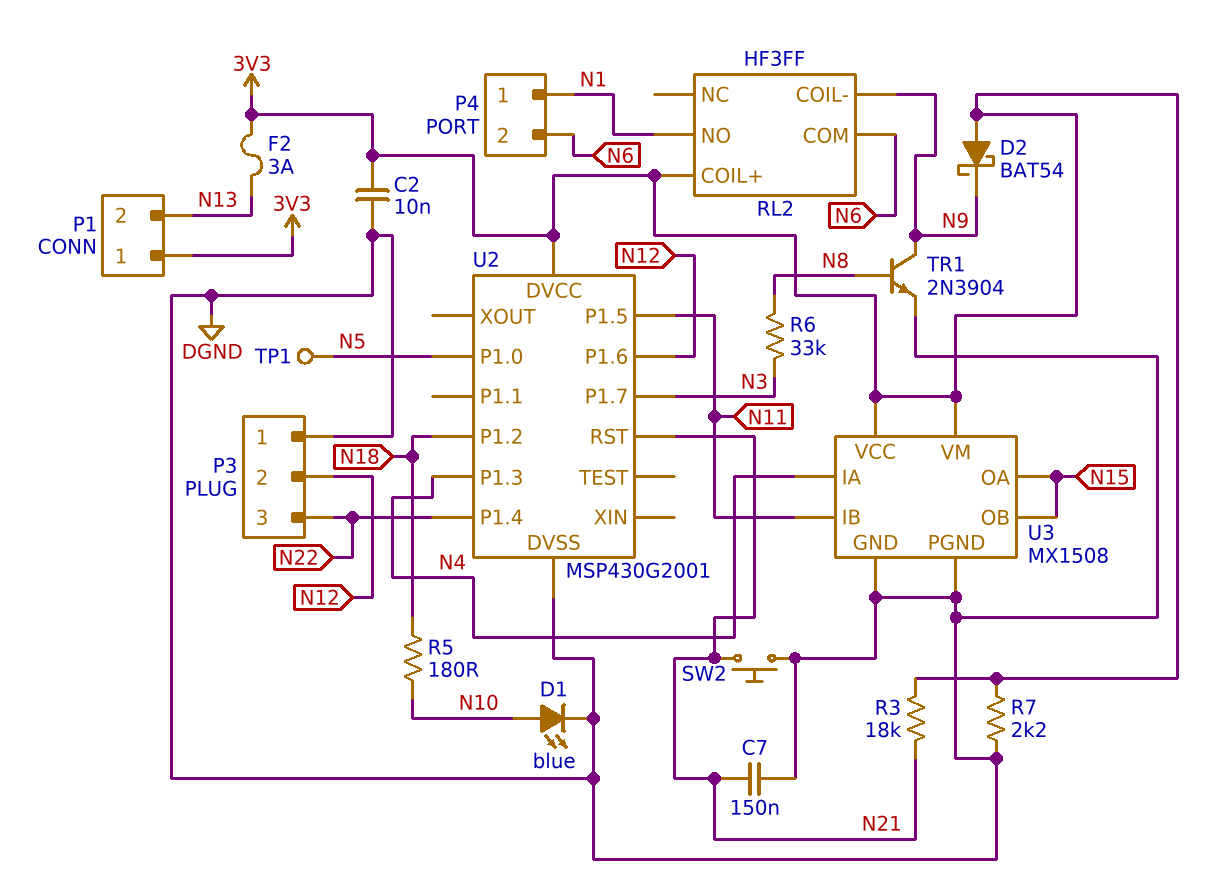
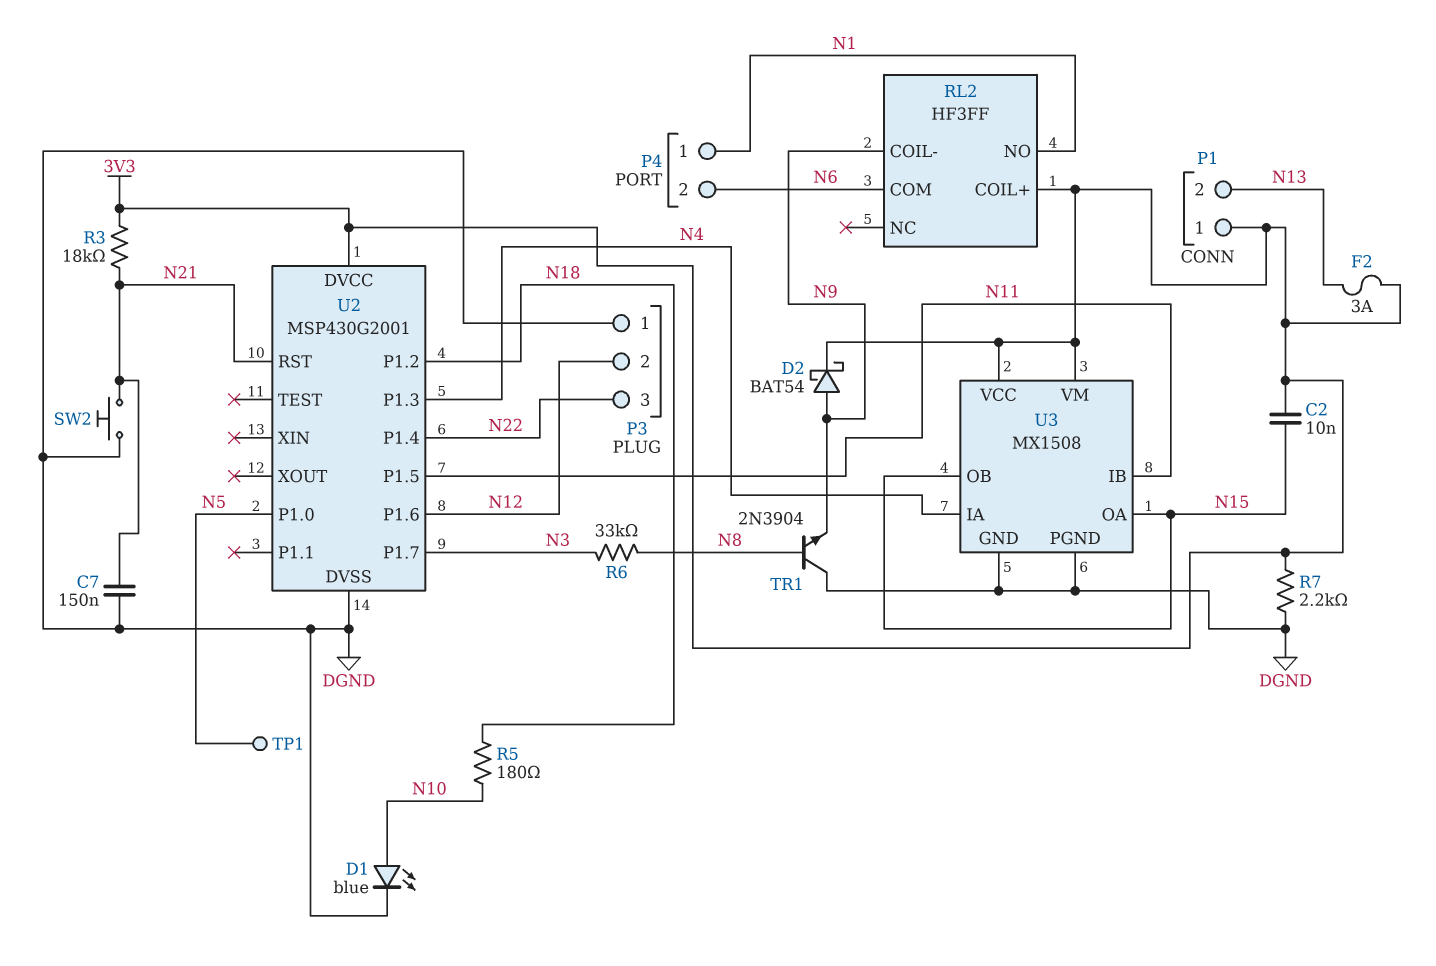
C2: 10nF (3V3, DGND) -> 10nF (3V3, N15)
D2: schottky BAT54 (A 3V3, K N9) -> schottky BAT54 (A N9, K 3V3)
TR1: NPN 2N3904 (B N8, C N9, E DGND) -> NPN 2N3904 (B N8, C DGND, E N9)

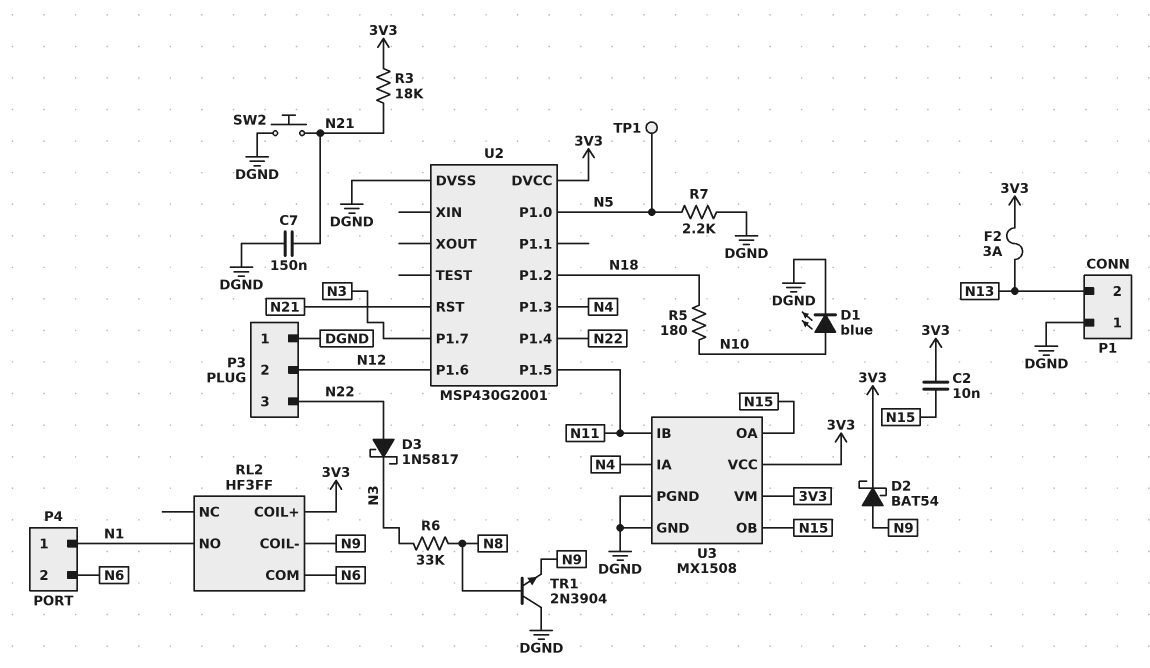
D3: none -> schottky 1N5817 (A N22, K N3)
P1 pin 1: 3V3 -> DGND
R7: 2.2k (3V3, DGND) -> 2.2k (DGND, N5)

